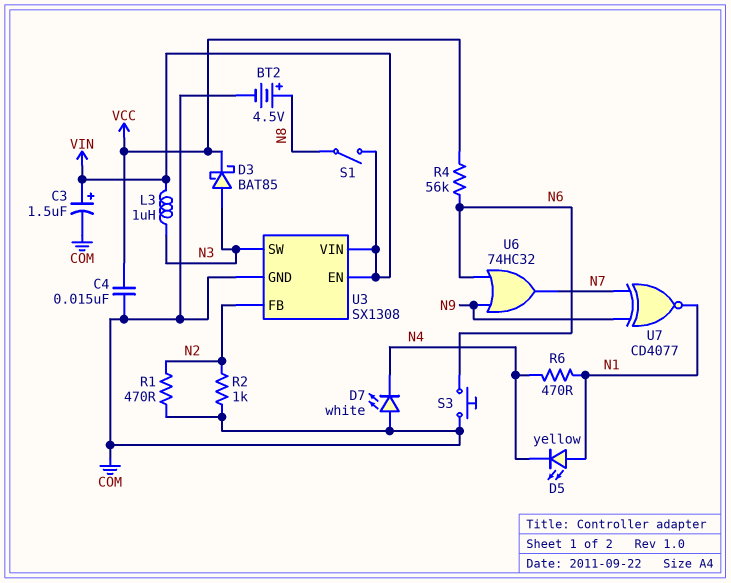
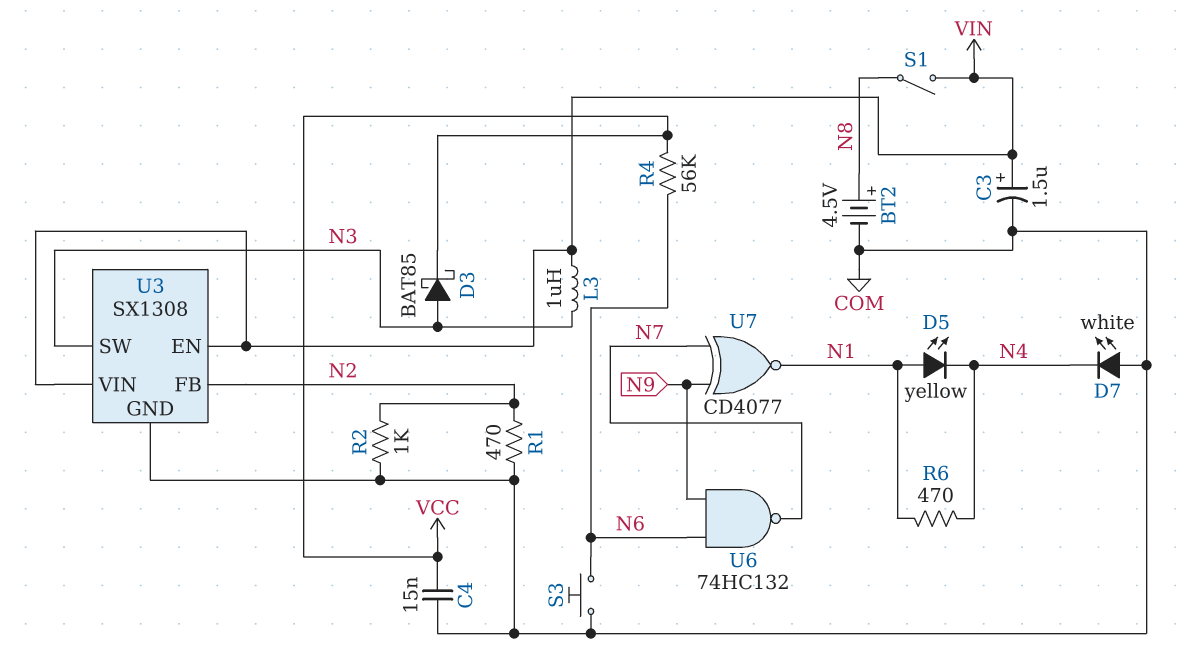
U6: OR 74HC32 (in N6, in N9, out N7) -> NAND 74HC132 (in N6, in N9, out N7)

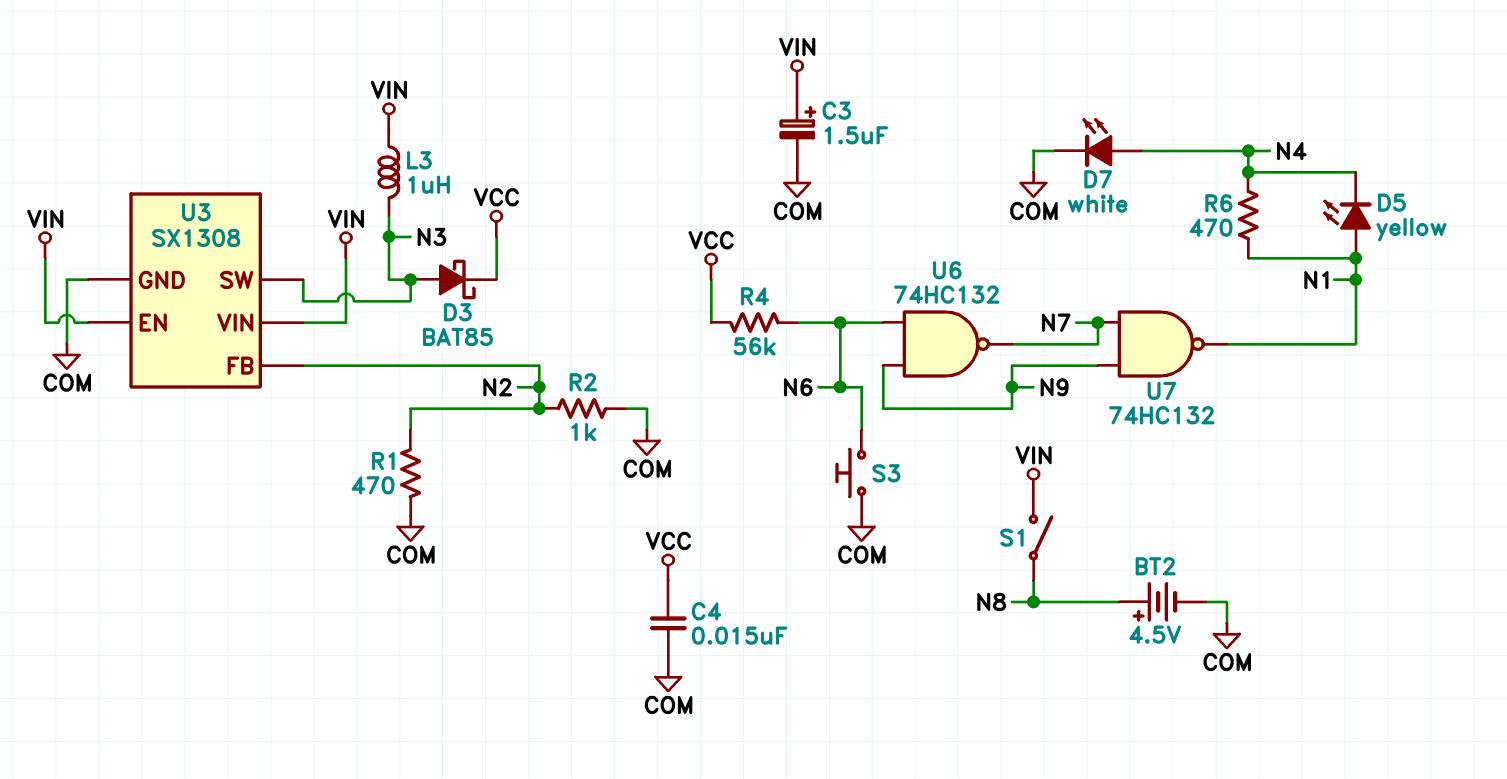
D7: LED white (A COM, K N4) -> LED white (A N4, K COM)
U7: XNOR CD4077 (in N7, in N9, out N1) -> NAND 74HC132 (in N7, in N9, out N1)

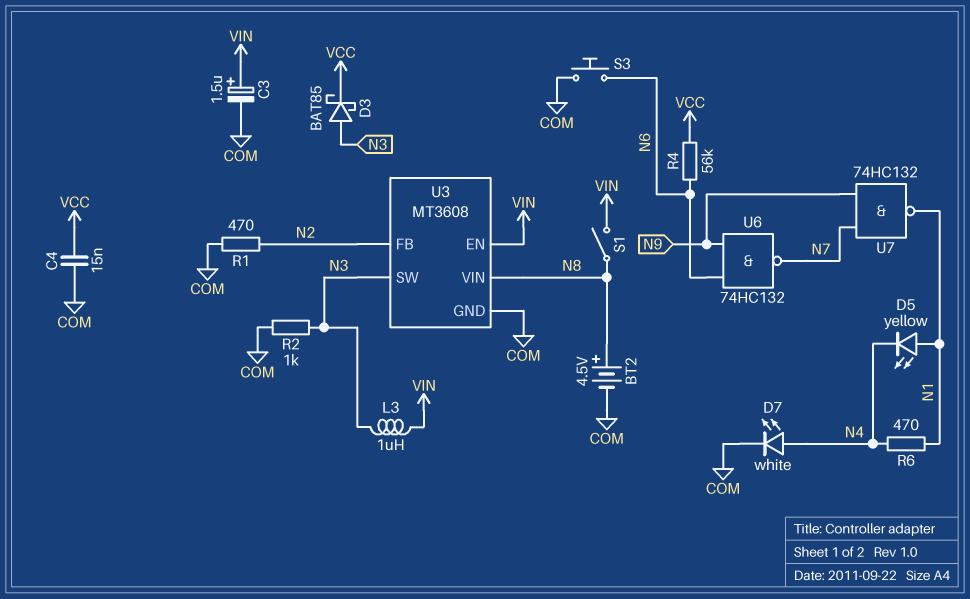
R2: 1k (COM, N2) -> 1k (COM, N3)
U3: SX1308 -> MT3608
U3 pin VIN: VIN -> N8

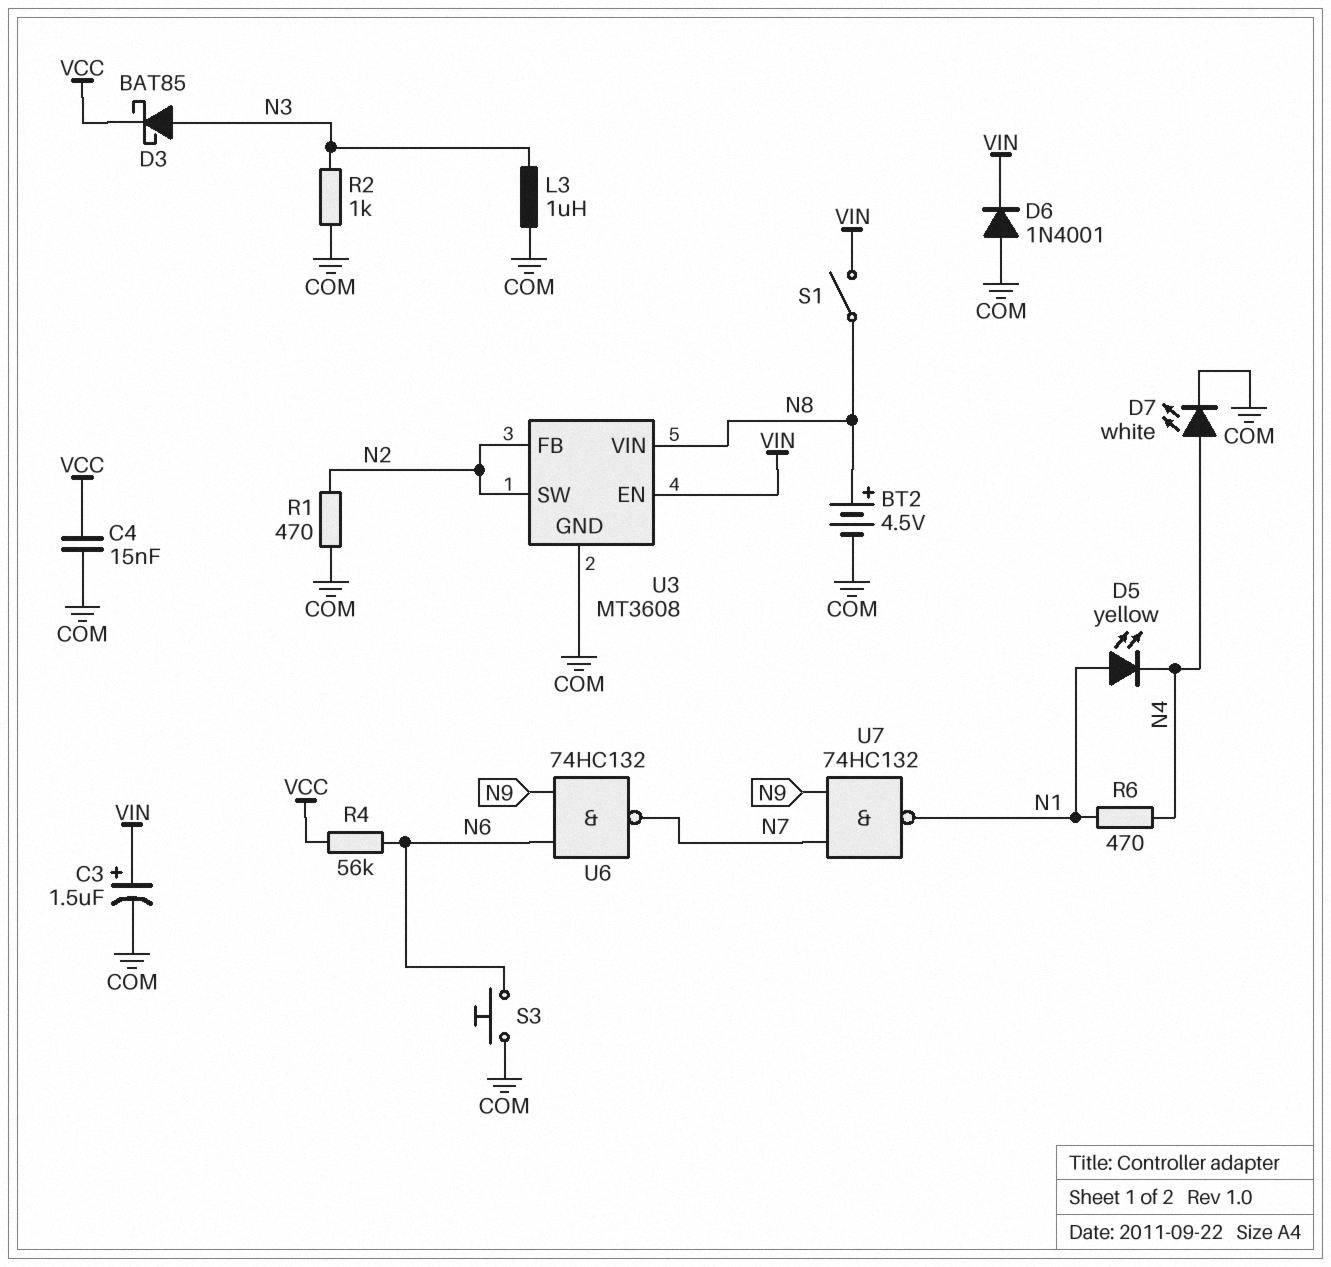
D6: none -> diode 1N4001 (A COM, K VIN)
L3: 1uH (N3, VIN) -> 1uH (COM, N3)
U3 pin SW: N3 -> N2

